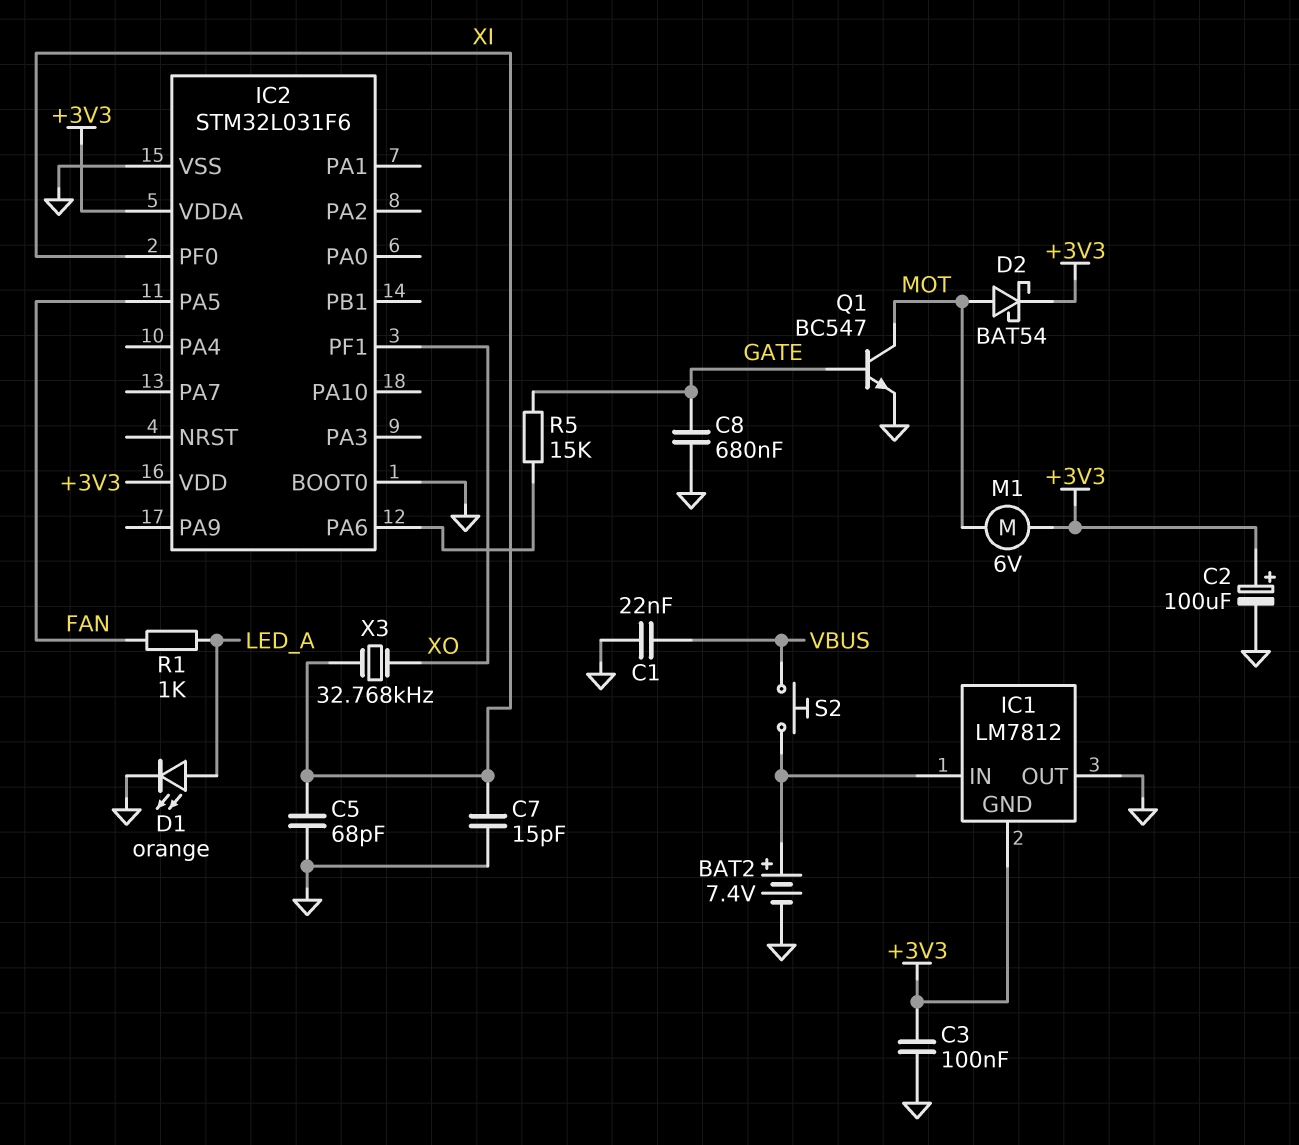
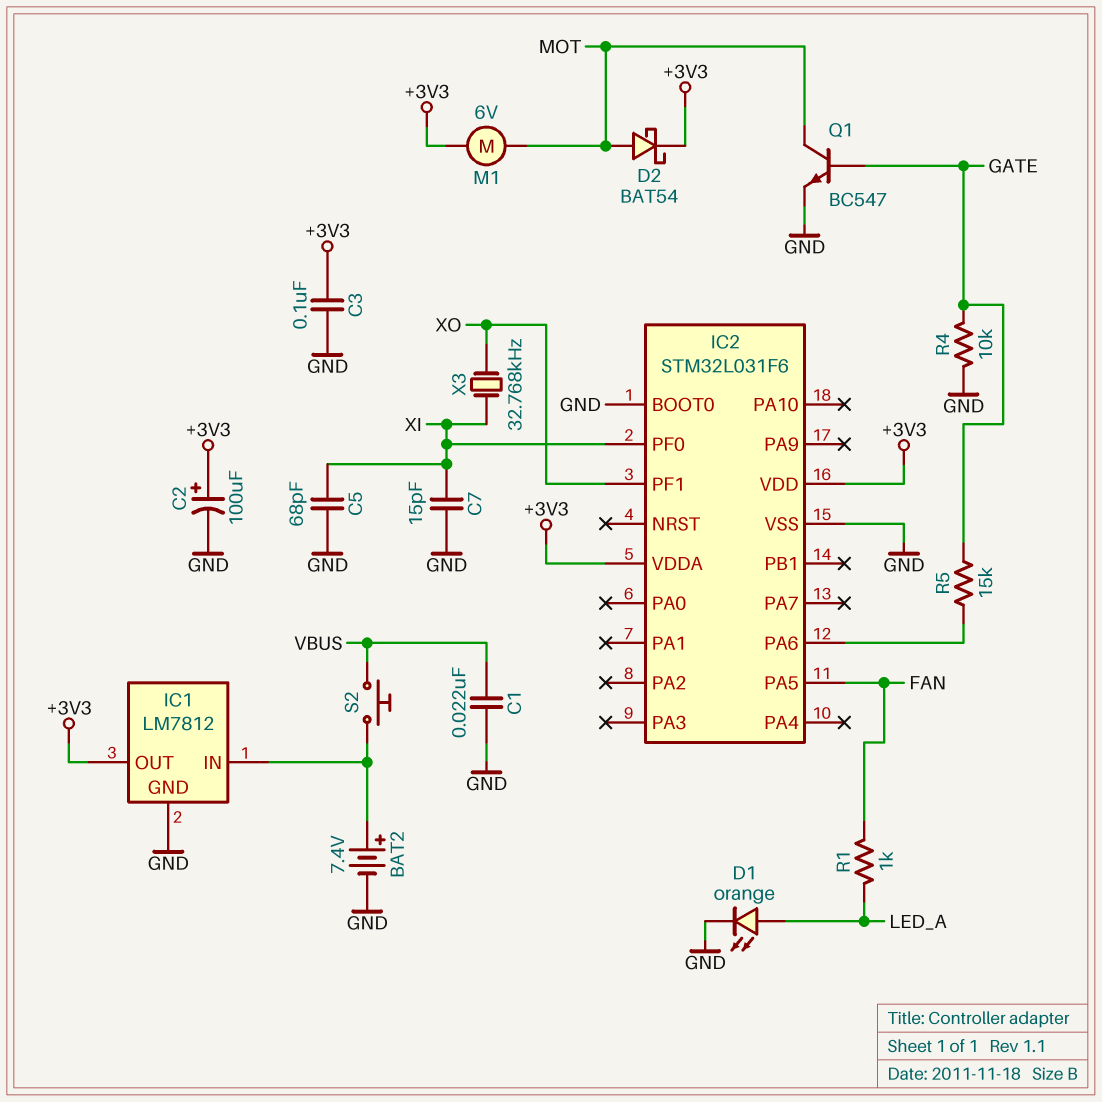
C8: 680nF (GATE, GND) -> none
IC1 pin GND: +3V3 -> GND
IC1 pin OUT: GND -> +3V3
R4: none -> 10k (GATE, GND)

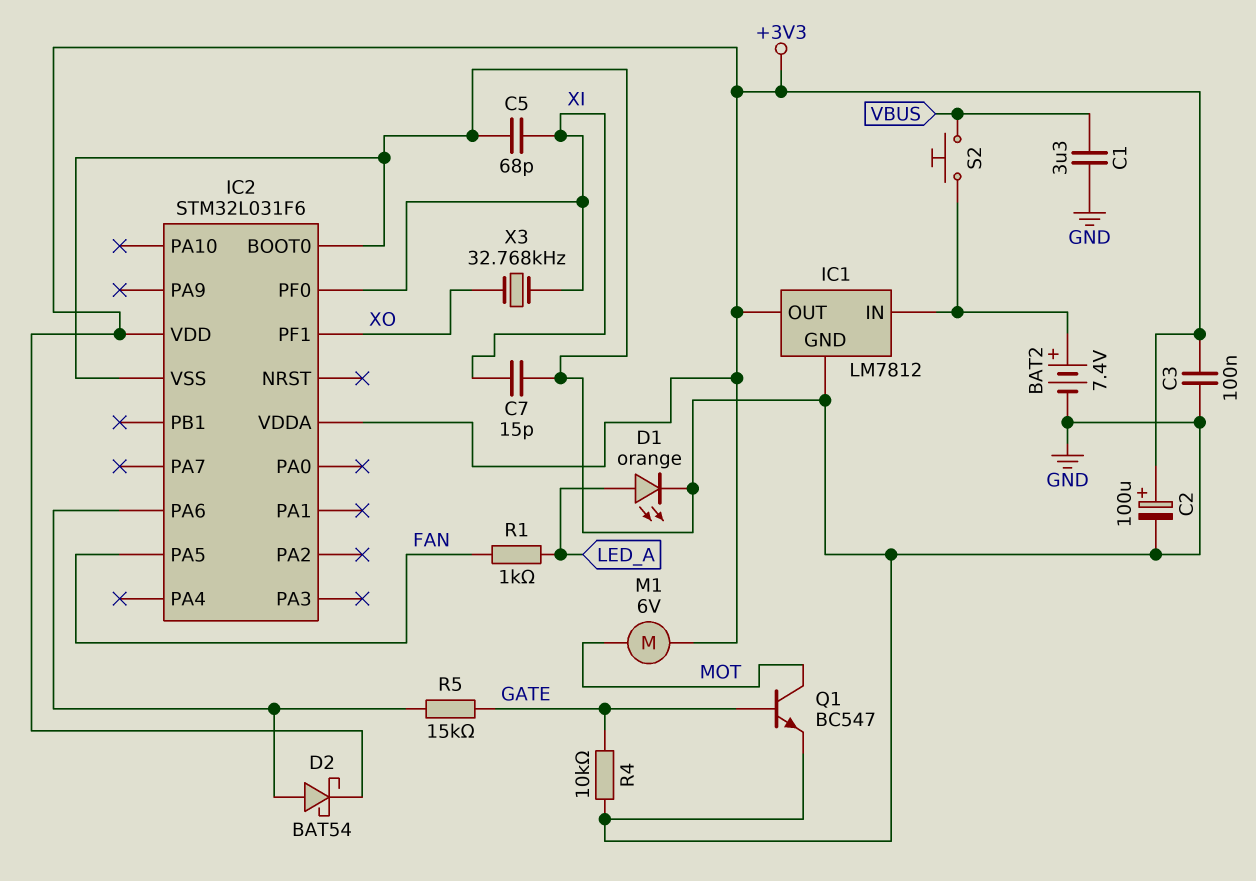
C1: 22nF (GND, VBUS) -> 3.3uF (GND, VBUS)
D2: schottky BAT54 (A MOT, K +3V3) -> schottky BAT54 (A IC2/PA6, K +3V3)

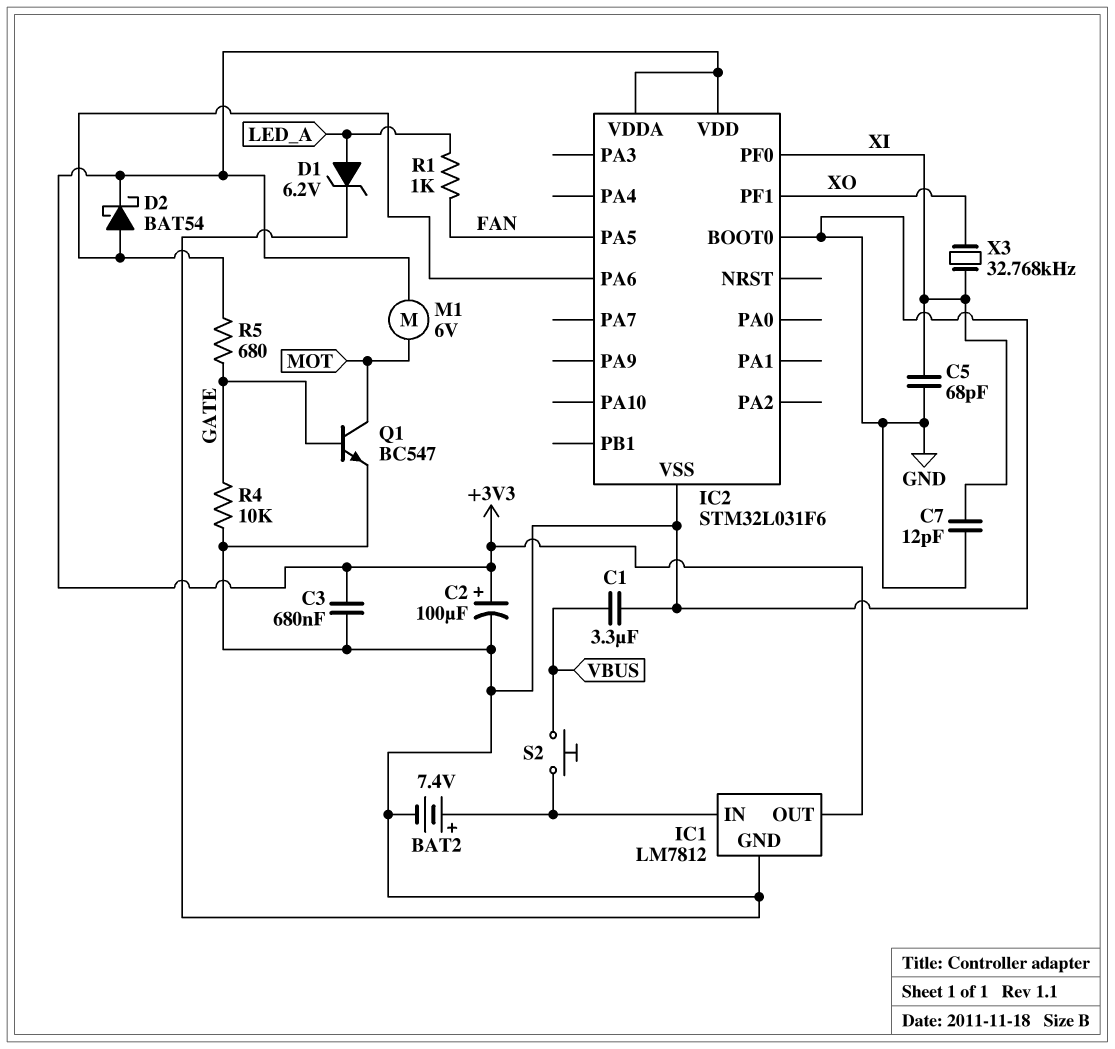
C3: 100nF (+3V3, GND) -> 680nF (+3V3, GND)
C7: 15pF (GND, XI) -> 12pF (GND, XI)
D1: LED orange (A LED_A, K GND) -> zener 6.2V (A LED_A, K GND)
R5: 15k (GATE, IC2/PA6) -> 680 (GATE, IC2/PA6)

